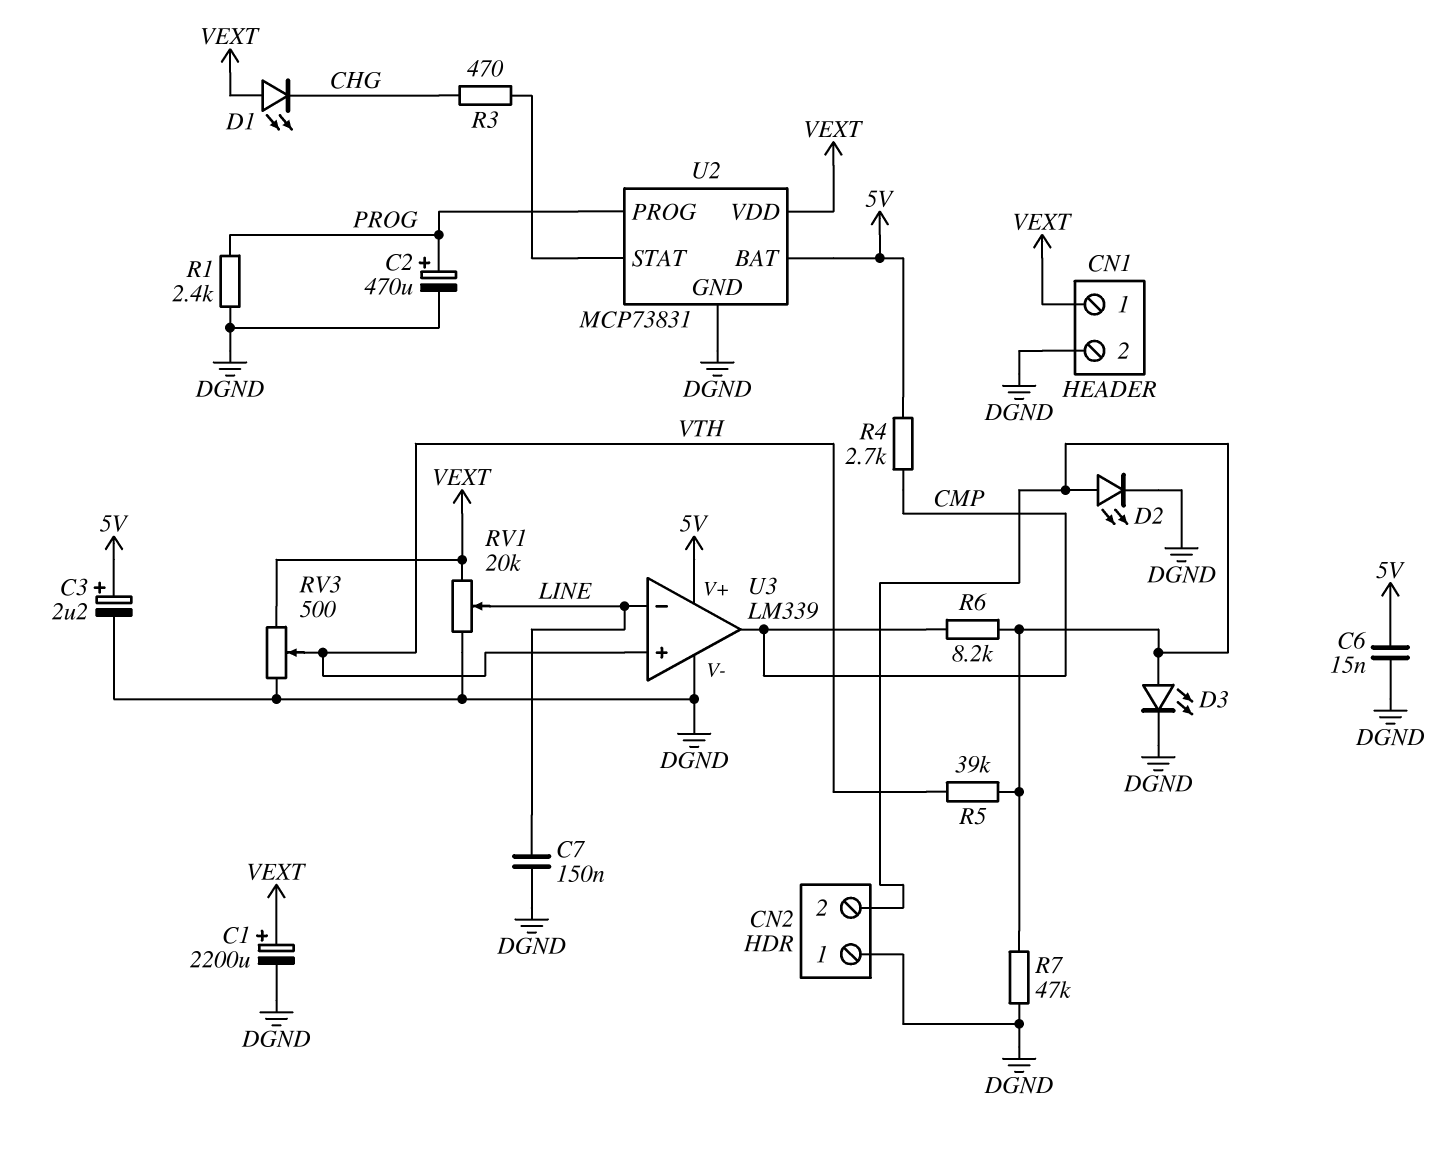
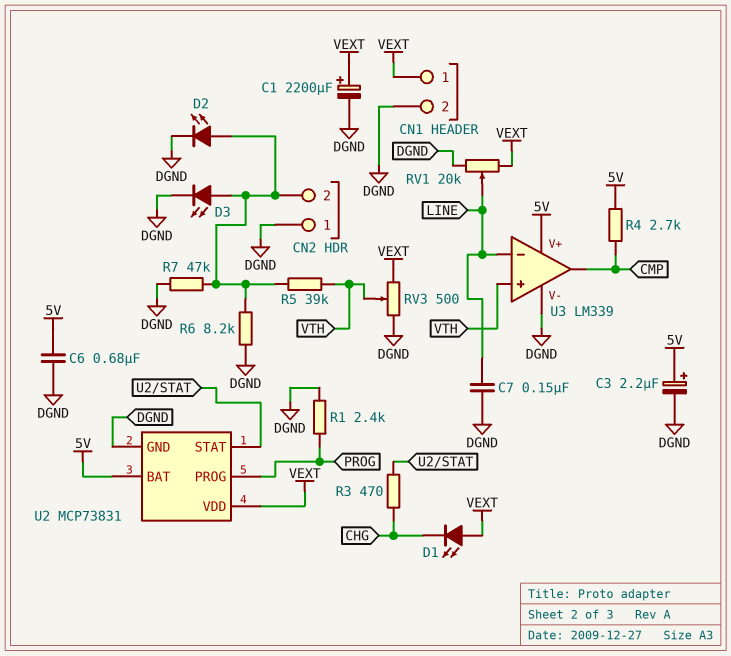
C2: 470uF (plus PROG, minus DGND) -> none
C6: 15nF (5V, DGND) -> 680nF (5V, DGND)
R6: 8.2k (CMP, CN2/2) -> 8.2k (CN2/2, DGND)

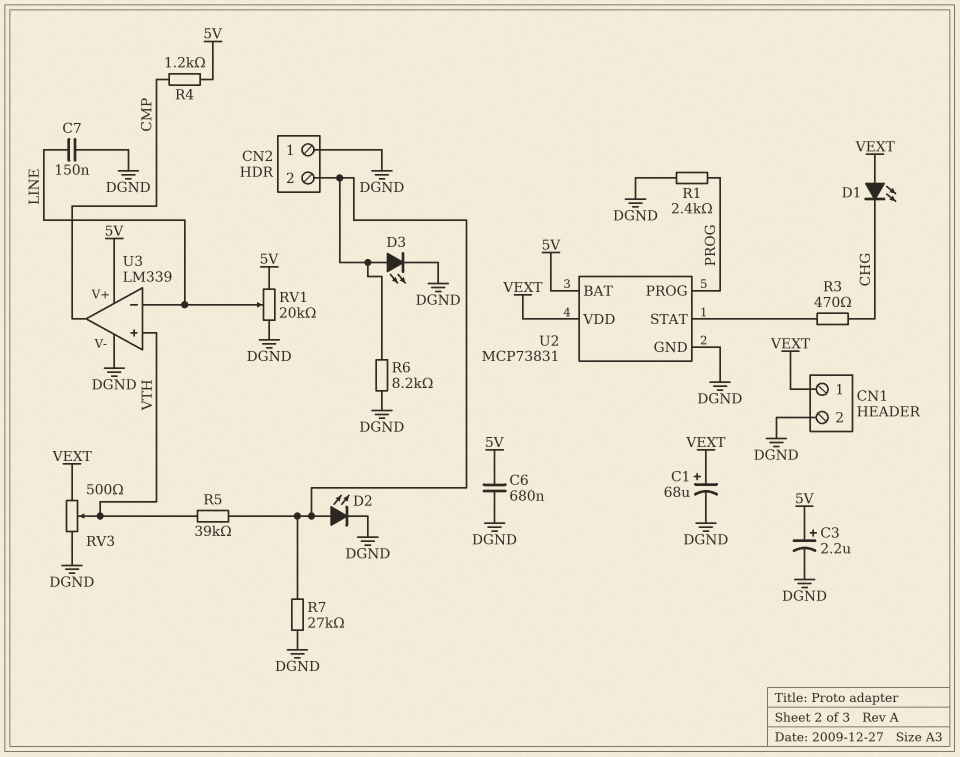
C1: 2200uF (plus VEXT, minus DGND) -> 68uF (plus VEXT, minus DGND)
R4: 2.7k (5V, CMP) -> 1.2k (5V, CMP)
R7: 47k (CN2/2, DGND) -> 27k (CN2/2, DGND)
RV1: 20k (DGND, VEXT, wiper LINE) -> 20k (5V, DGND, wiper LINE)

